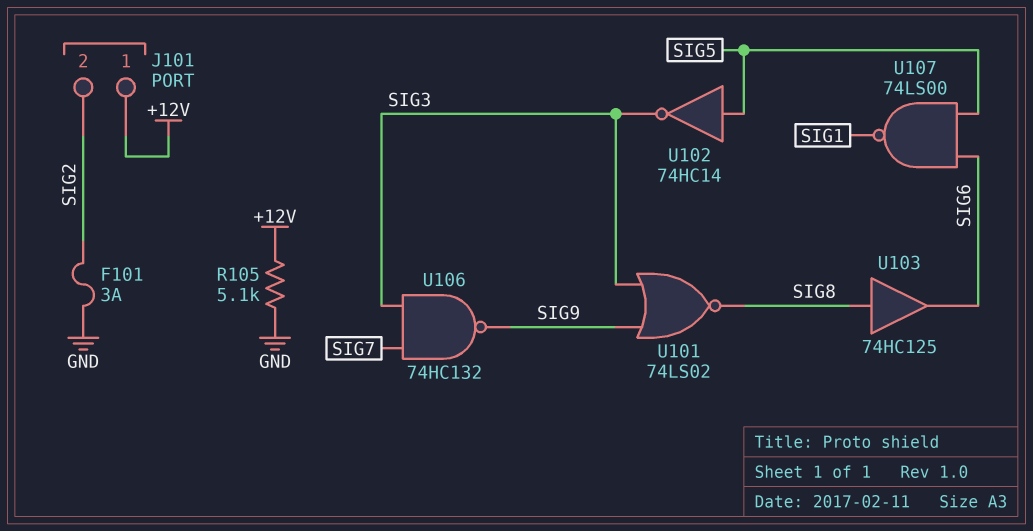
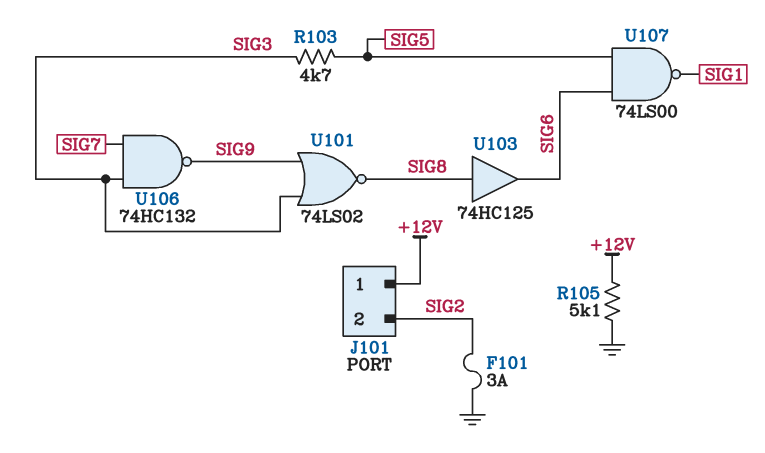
R103: none -> 4.7k (SIG3, SIG5)
U102: NOT 74HC14 (in SIG5, out SIG3) -> none

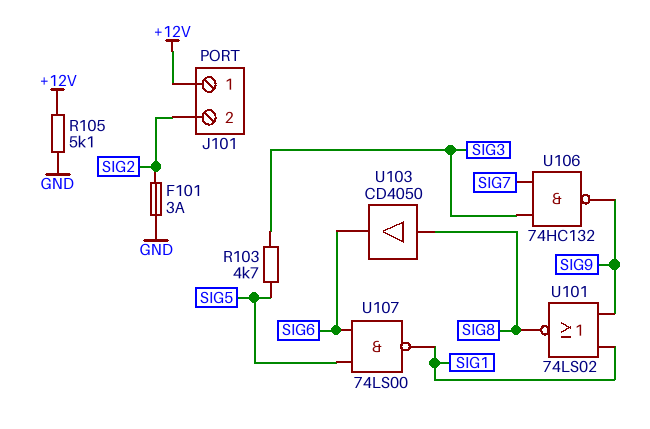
U101: NOR 74LS02 (in SIG3, in SIG9, out SIG8) -> NOR 74LS02 (in SIG1, in SIG9, out SIG8)
U103: buffer 74HC125 (in SIG8, out SIG6) -> buffer CD4050 (in SIG8, out SIG6)

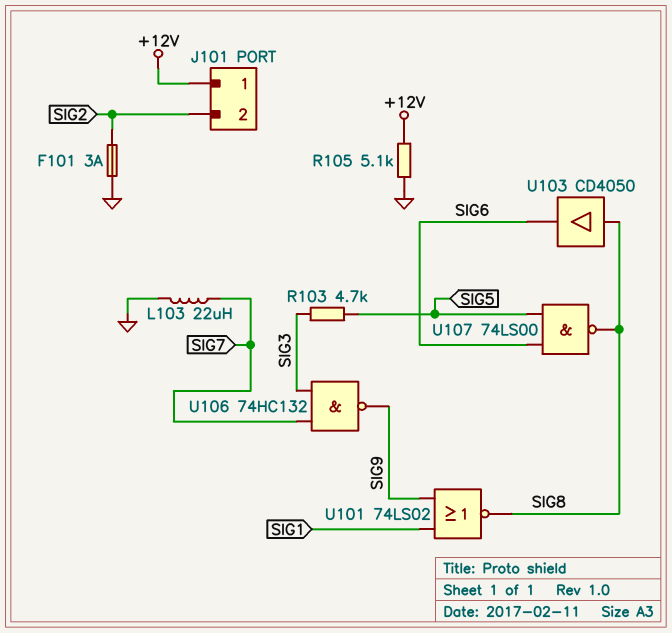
L103: none -> 22uH (GND, SIG7)
U107: NAND 74LS00 (in SIG5, in SIG6, out SIG1) -> NAND 74LS00 (in SIG5, in SIG6, out SIG8)

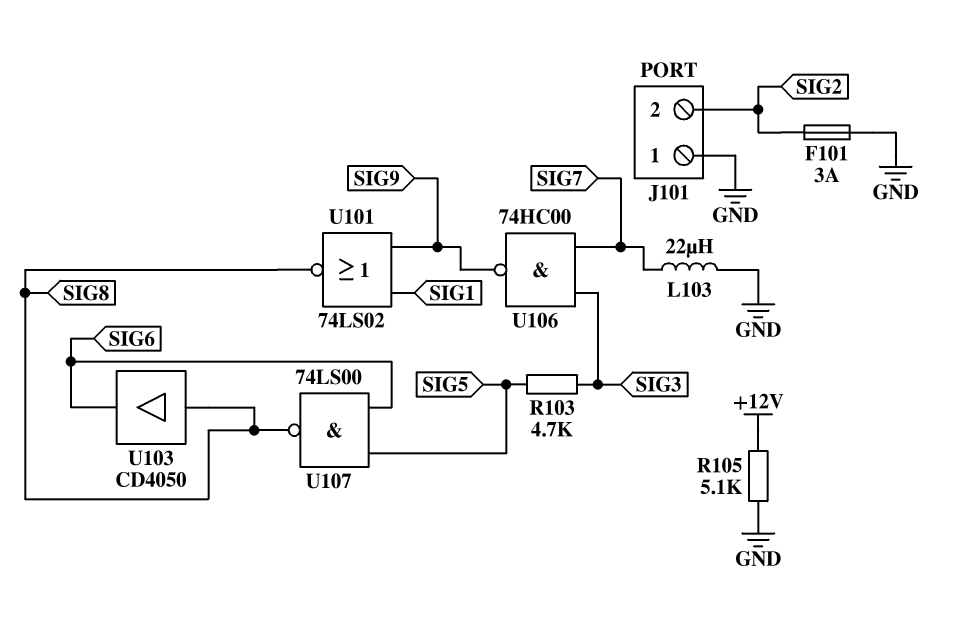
J101 pin 1: +12V -> GND
U106: NAND 74HC132 (in SIG3, in SIG7, out SIG9) -> NAND 74HC00 (in SIG3, in SIG7, out SIG9)

